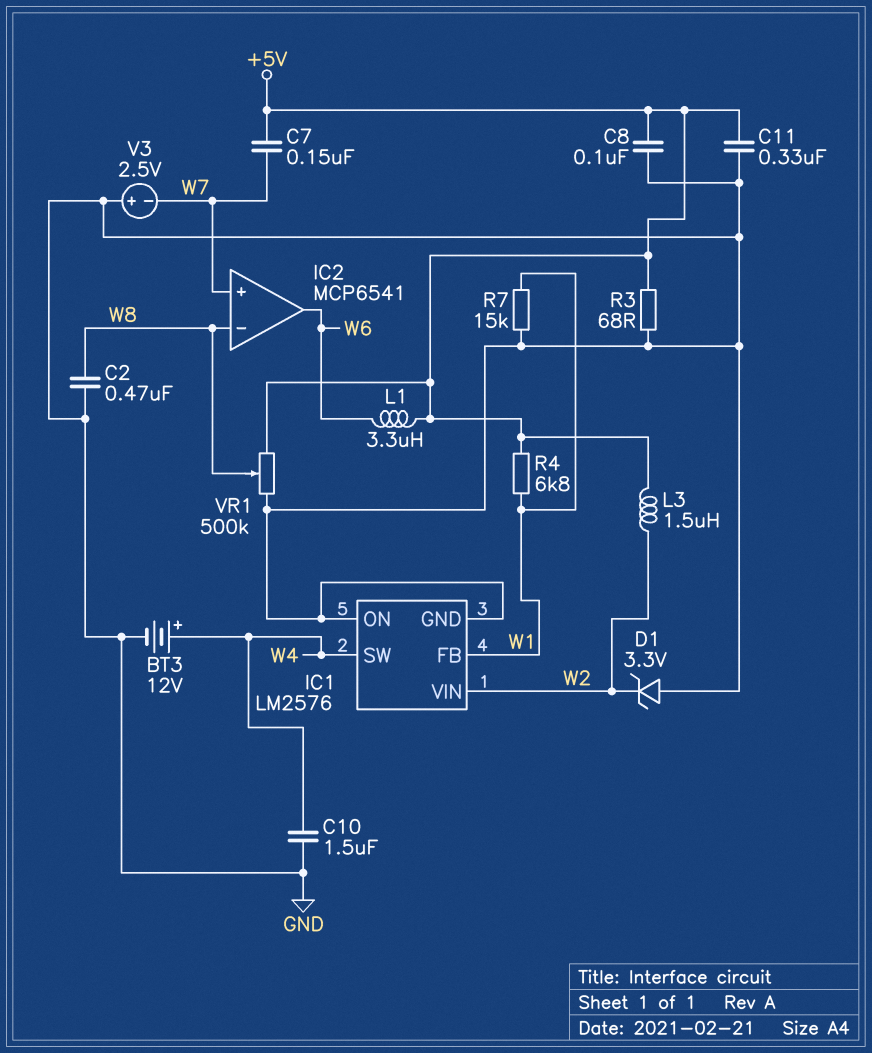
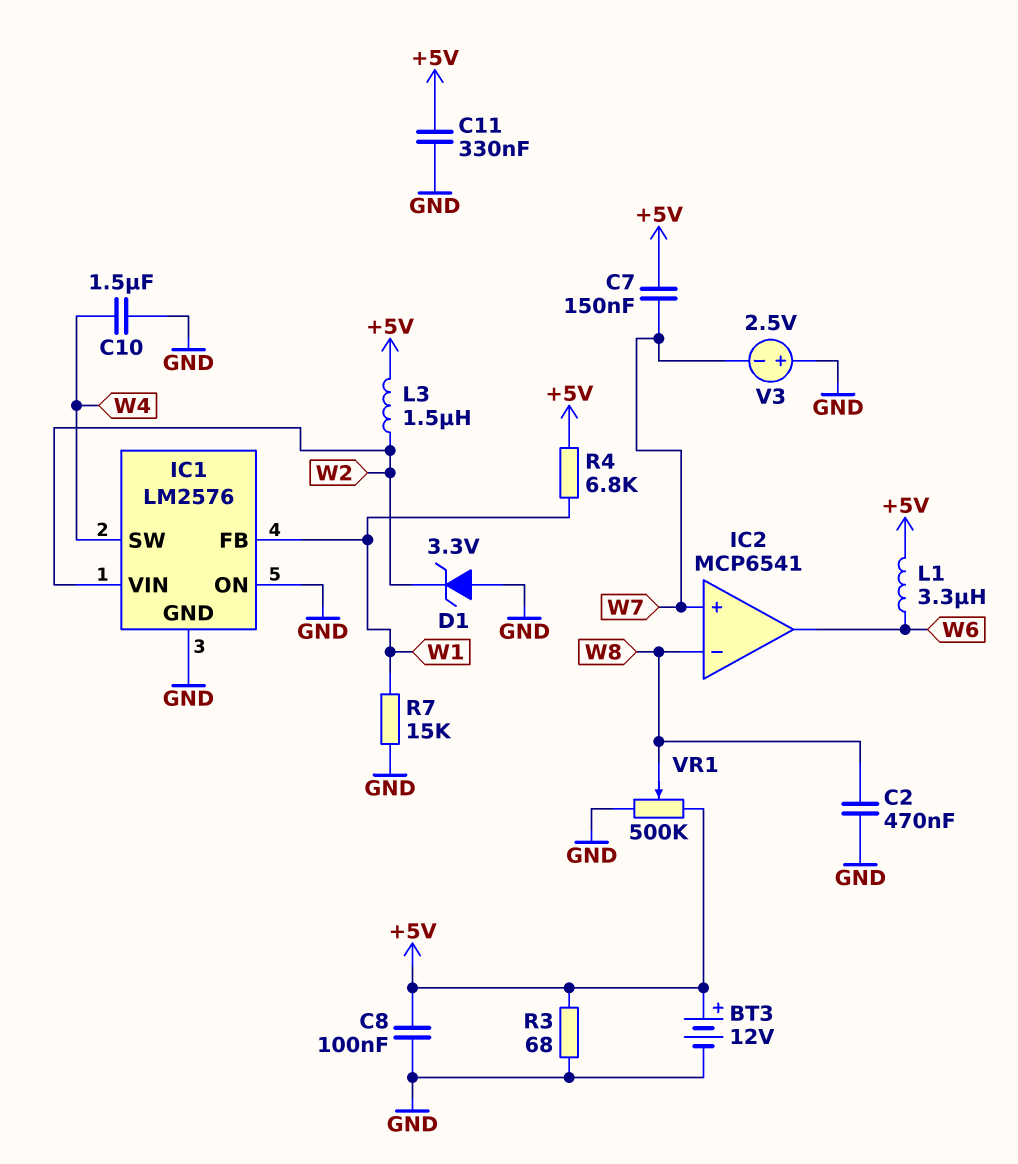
BT3: 12V (plus W4, minus GND) -> 12V (plus +5V, minus GND)

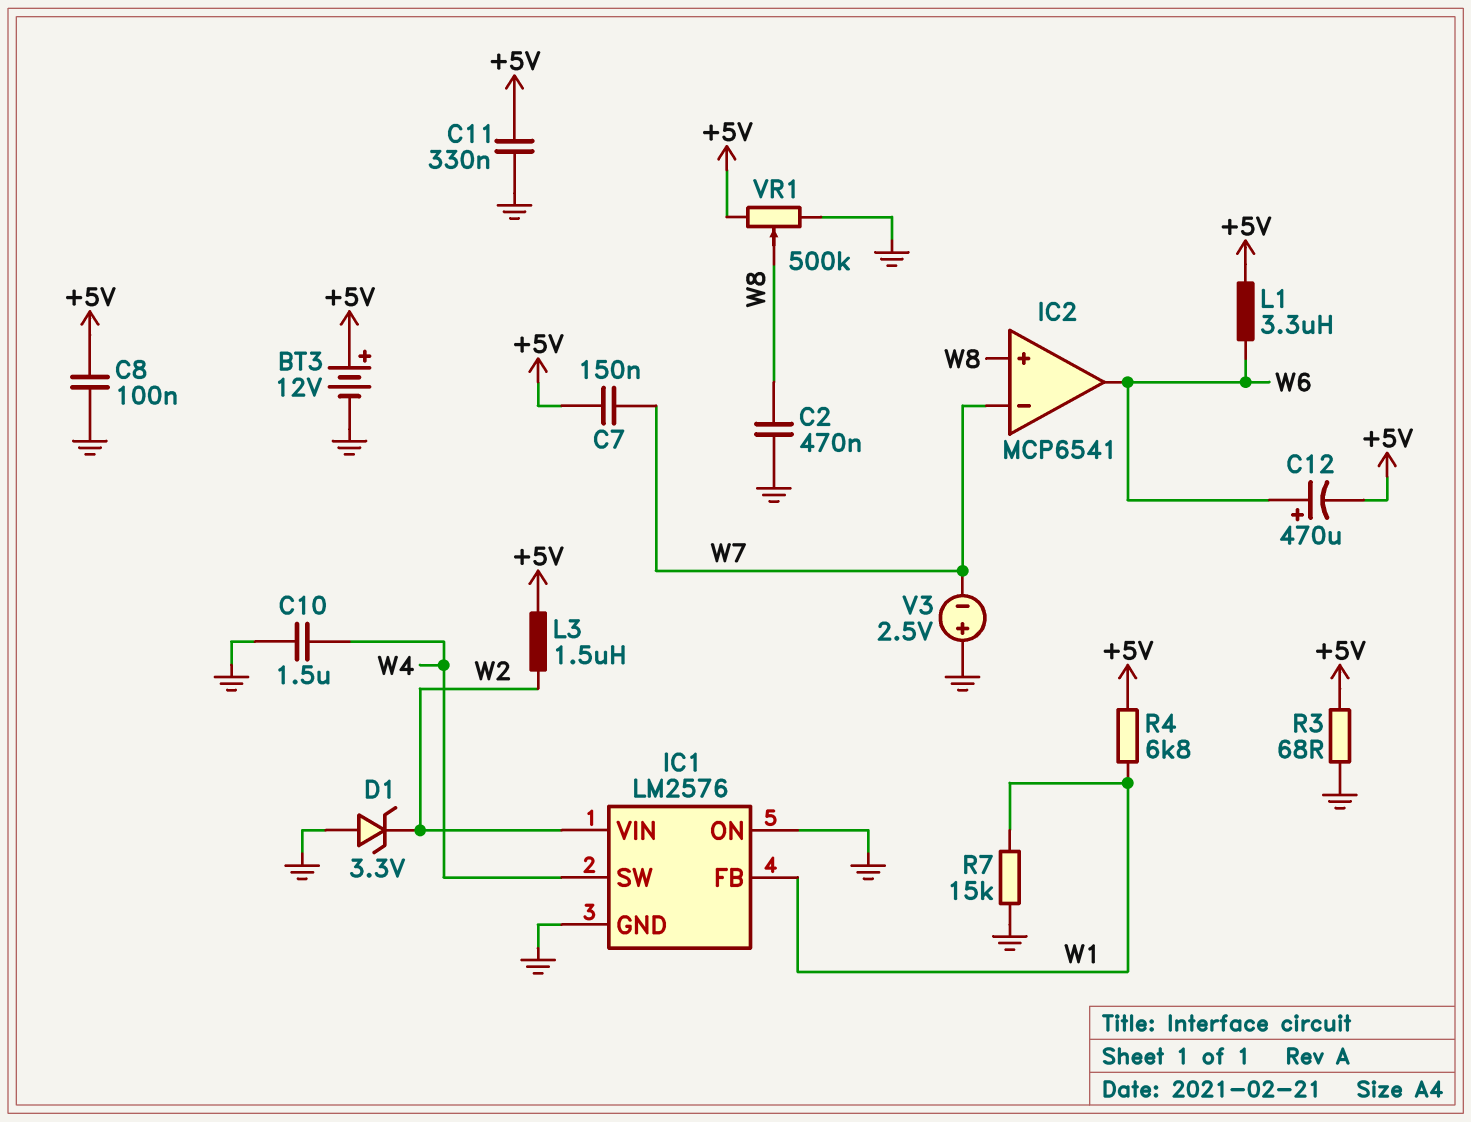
C12: none -> 470uF (plus W6, minus +5V)
IC2 pin in+: W7 -> W8
IC2 pin in-: W8 -> W7

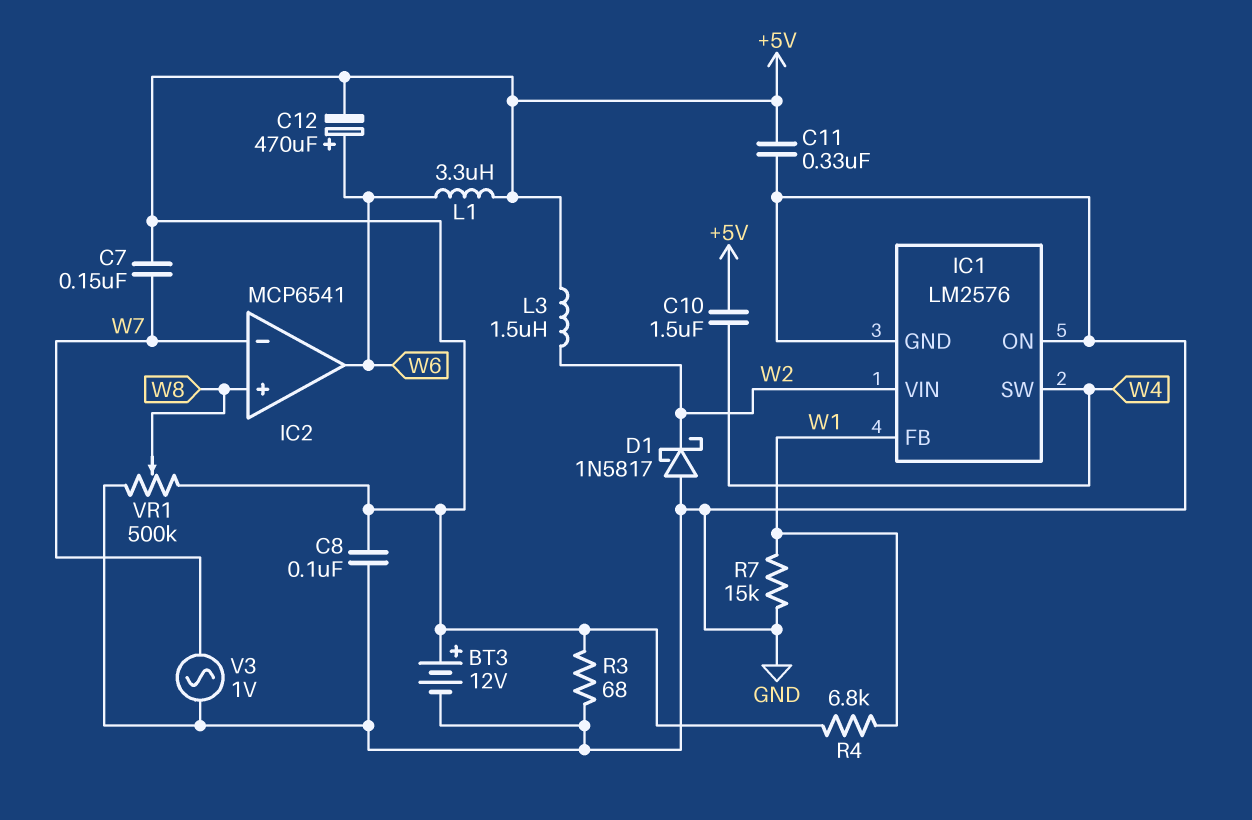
C2: 470nF (GND, W8) -> none
C10: 1.5uF (GND, W4) -> 1.5uF (+5V, W4)
D1: zener 3.3V (A GND, K W2) -> schottky 1N5817 (A GND, K W2)
V3: 2.5V (plus GND, minus W7) -> AC 1V (GND, W7)

